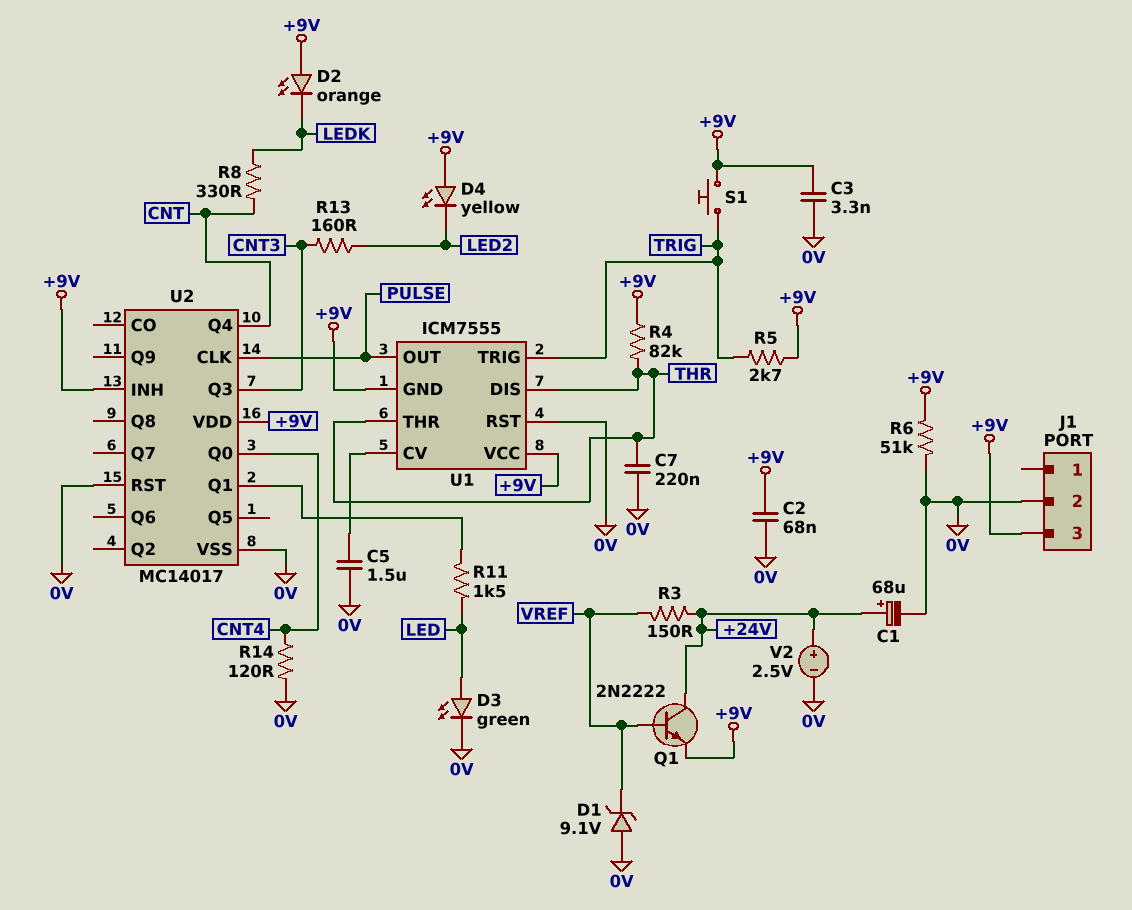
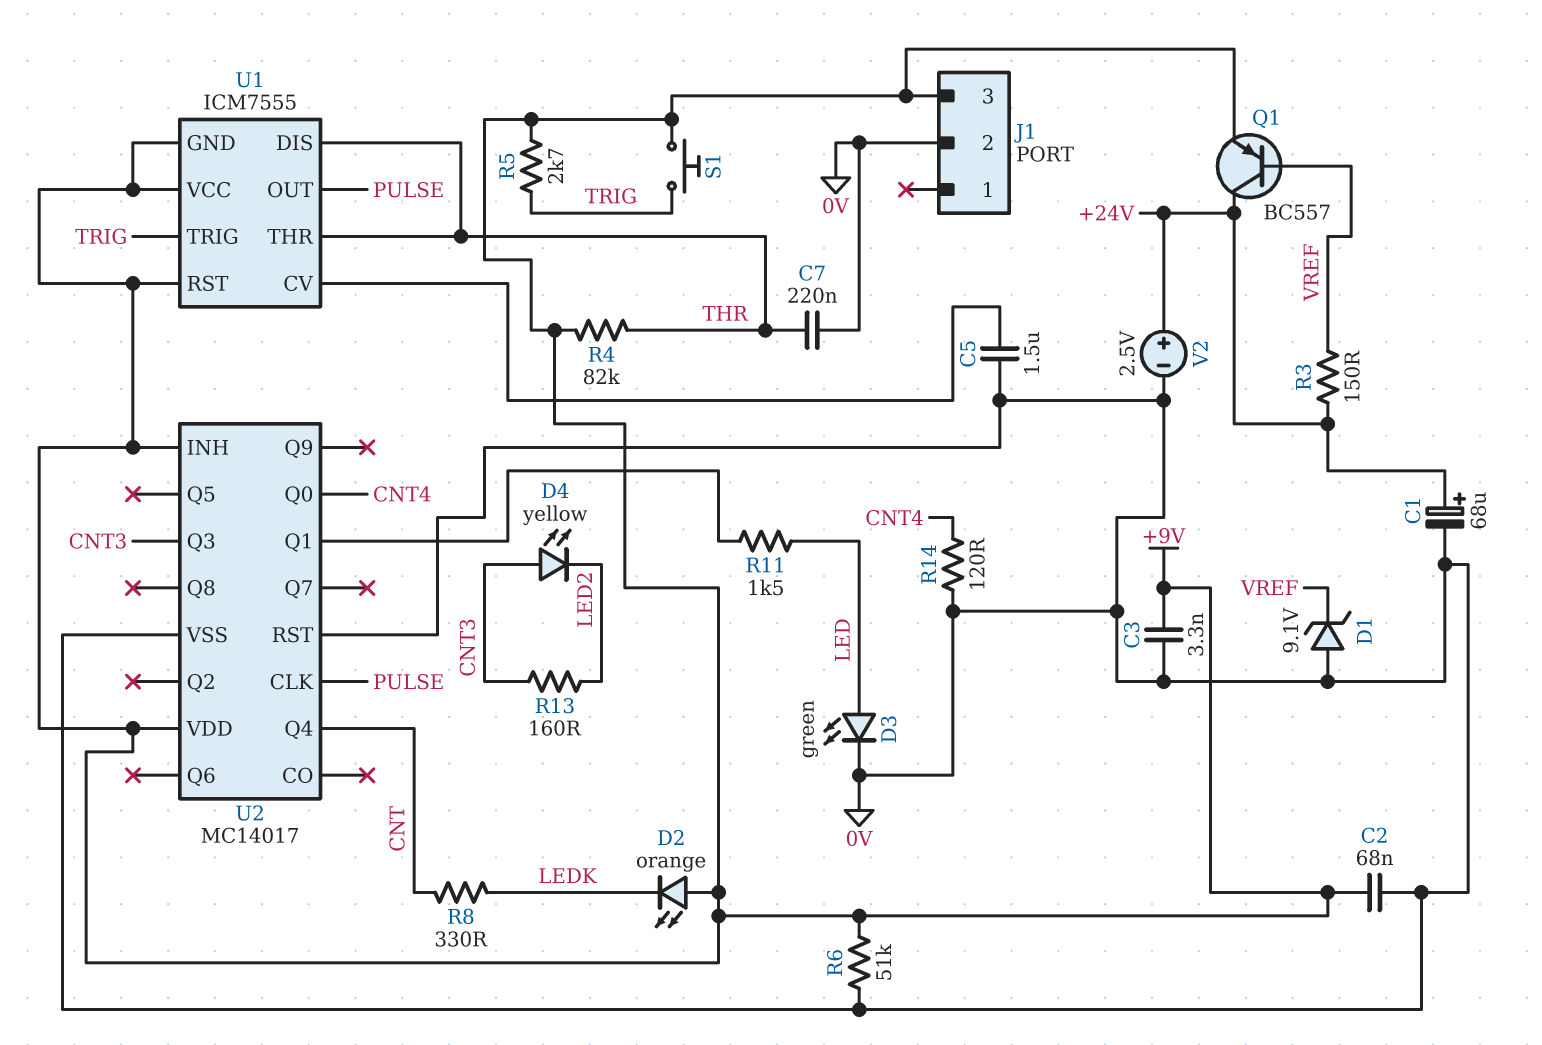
D4: LED yellow (A +9V, K LED2) -> LED yellow (A CNT3, K LED2)
Q1: NPN 2N2222 (B VREF, C +24V, E +9V) -> PNP BC557 (B VREF, C +24V, E +9V)
U1 pin RST: 0V -> +9V

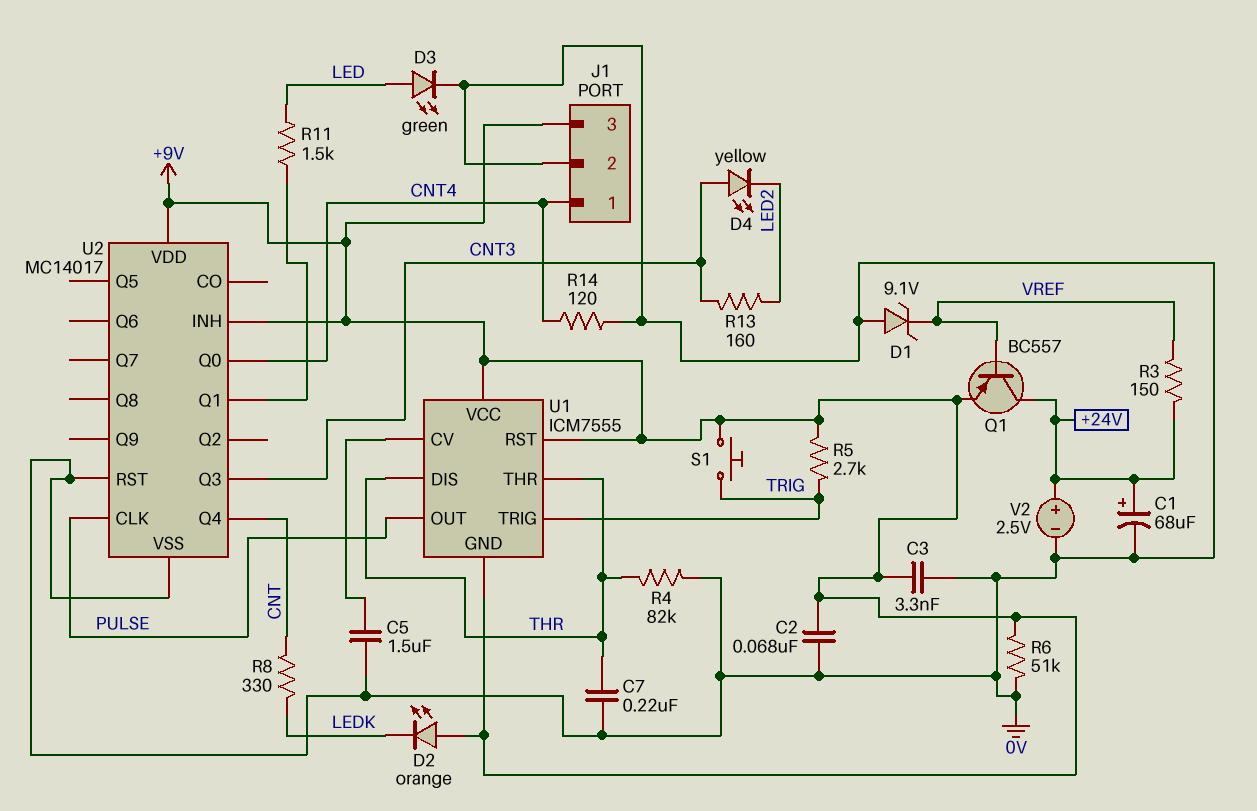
J1 pin 1: none -> CNT4
R4: 82k (+9V, THR) -> 82k (0V, THR)

